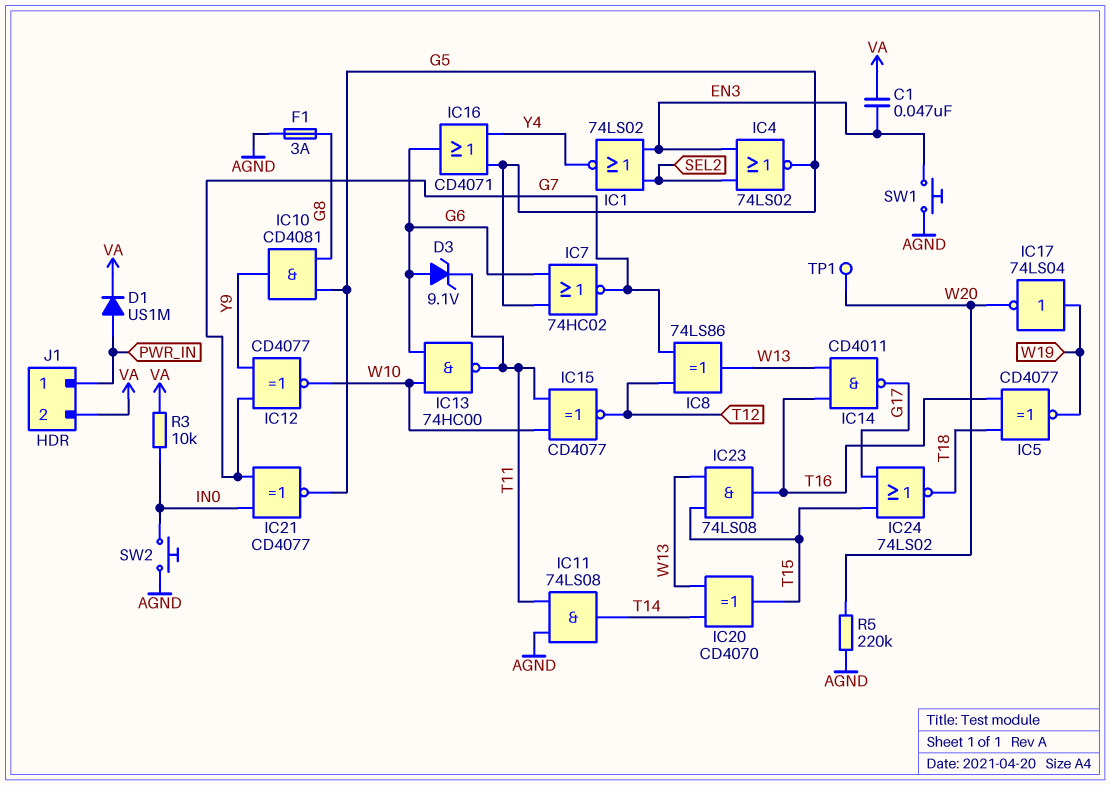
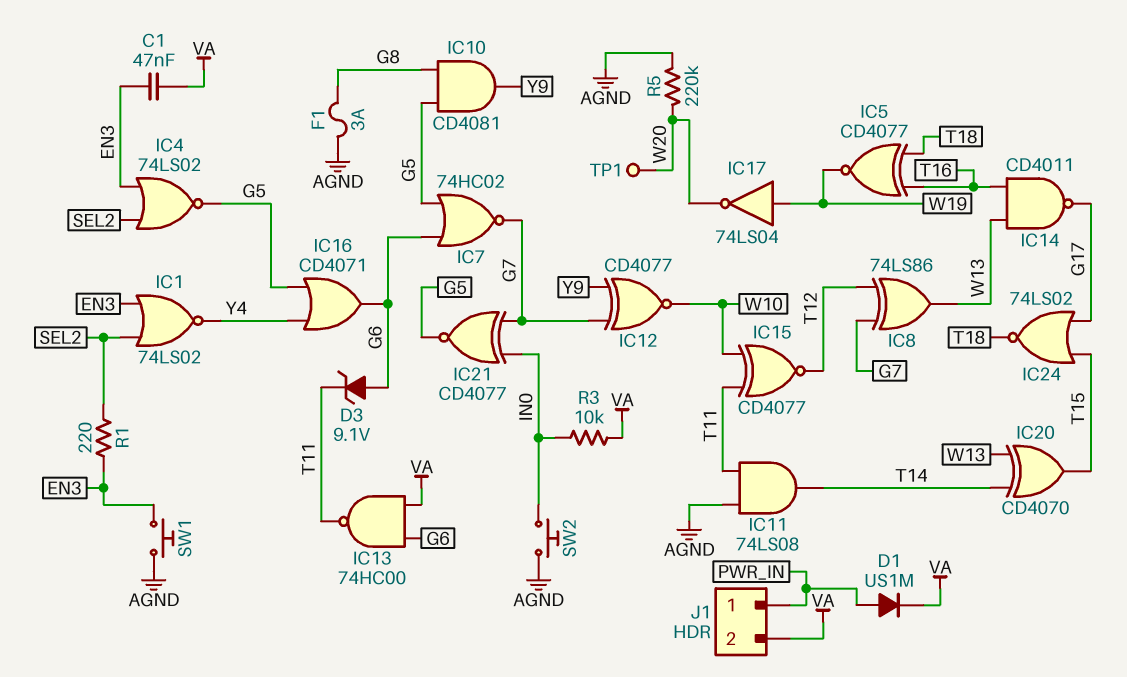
IC13: NAND 74HC00 (in G6, in W10, out T11) -> NAND 74HC00 (in G6, in VA, out T11)
IC23: AND 74LS08 (in T15, in W13, out T16) -> none
R1: none -> 220 (EN3, SEL2)

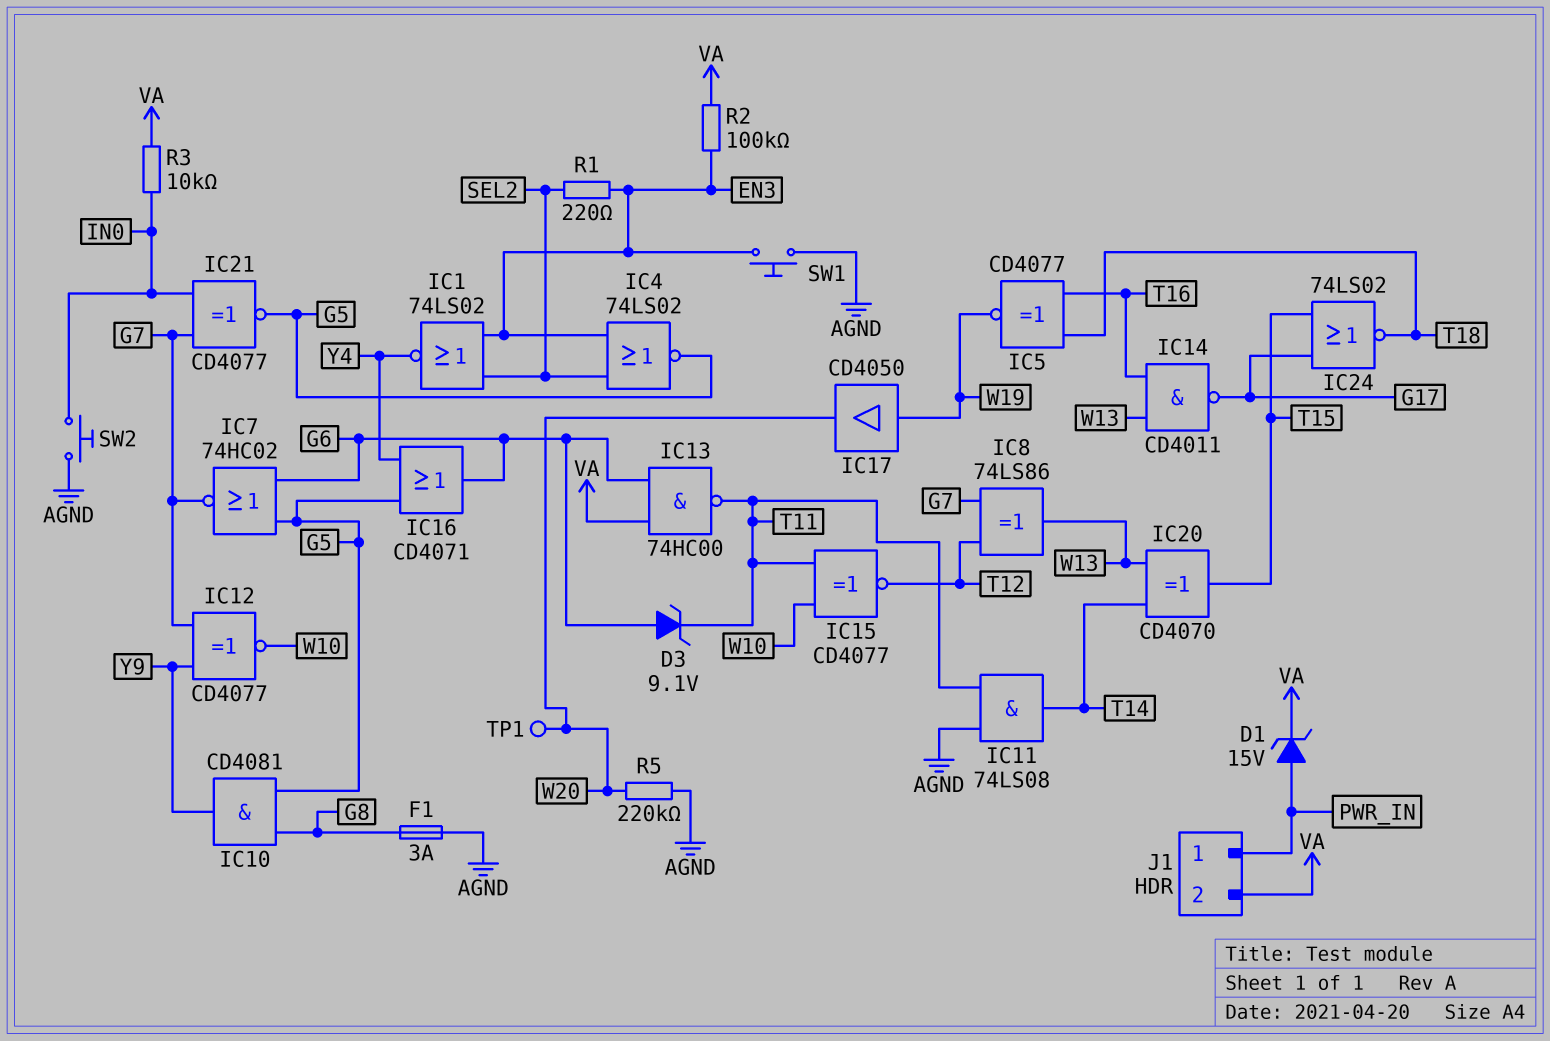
C1: 47nF (EN3, VA) -> none
D1: diode US1M (A PWR_IN, K VA) -> zener 15V (A PWR_IN, K VA)
IC17: NOT 74LS04 (in W19, out W20) -> buffer CD4050 (in W19, out W20)
R2: none -> 100k (EN3, VA)

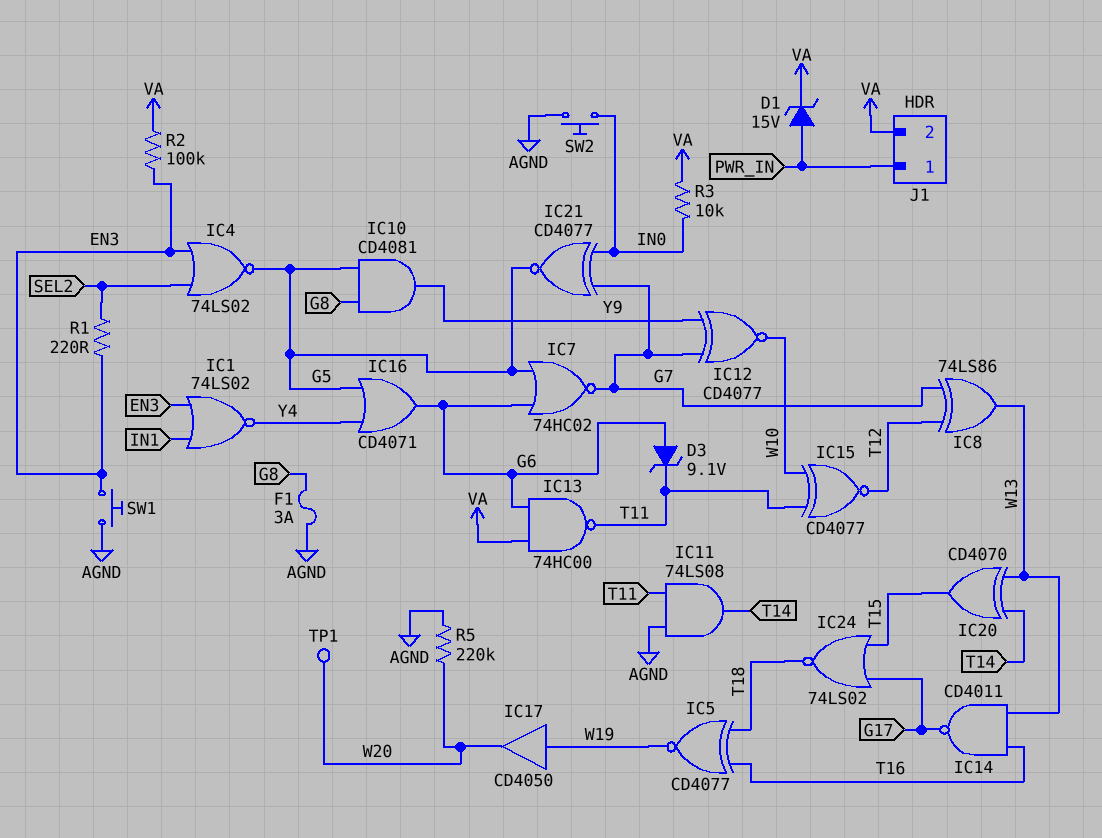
IC1: NOR 74LS02 (in EN3, in SEL2, out Y4) -> NOR 74LS02 (in EN3, in IN1, out Y4)

